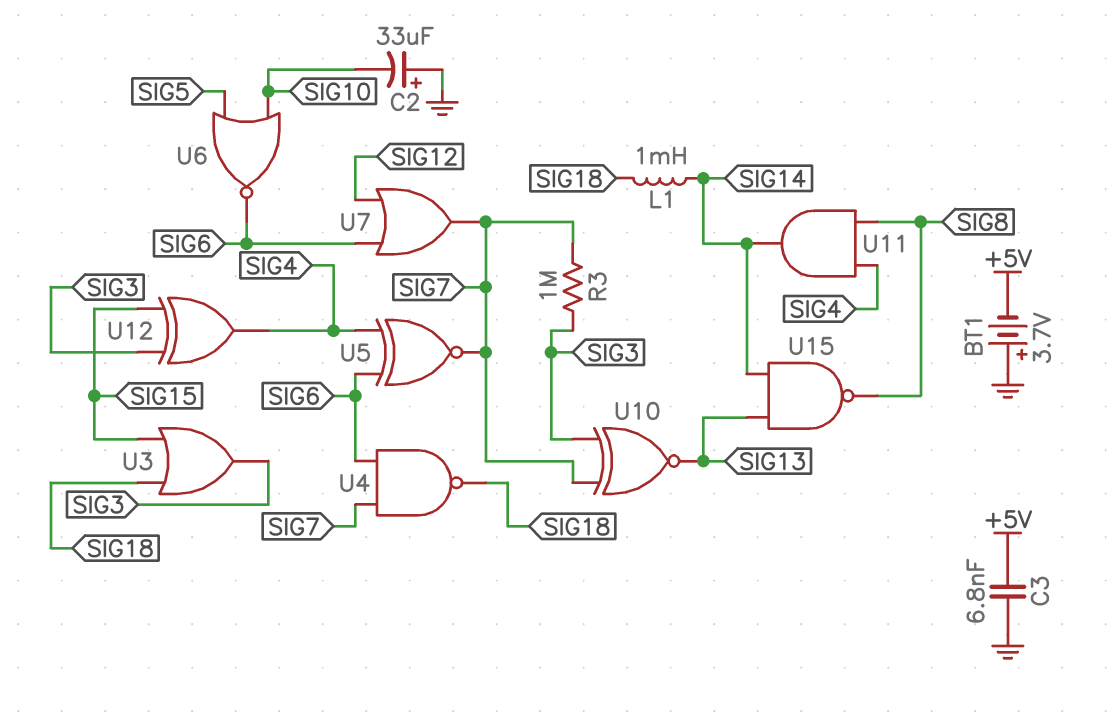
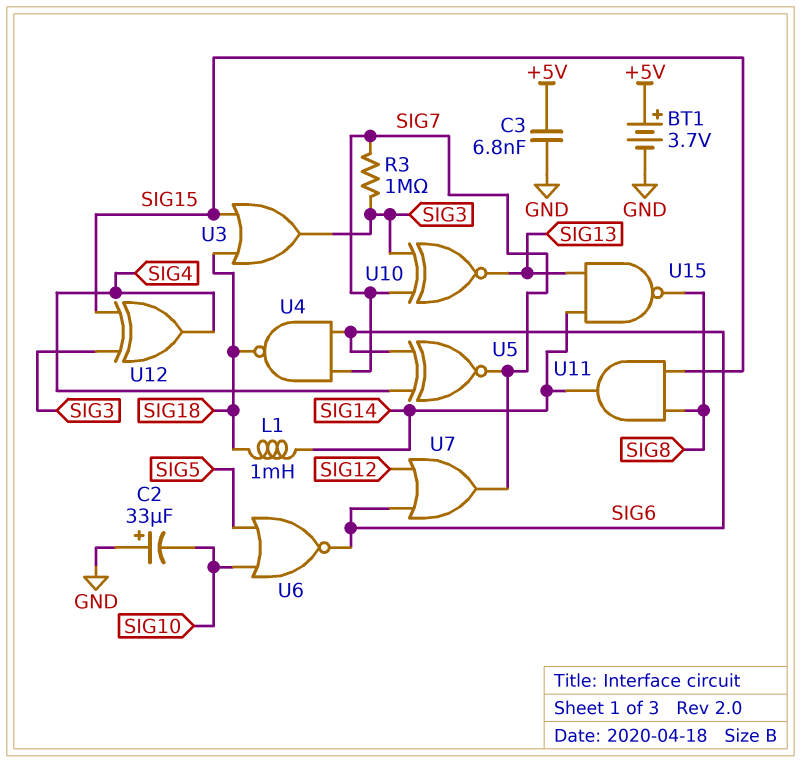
BT1: 3.7V (plus GND, minus +5V) -> 3.7V (plus +5V, minus GND)
U11: AND (in SIG4, in SIG8, out SIG14) -> AND (in SIG8, in SIG15, out SIG14)

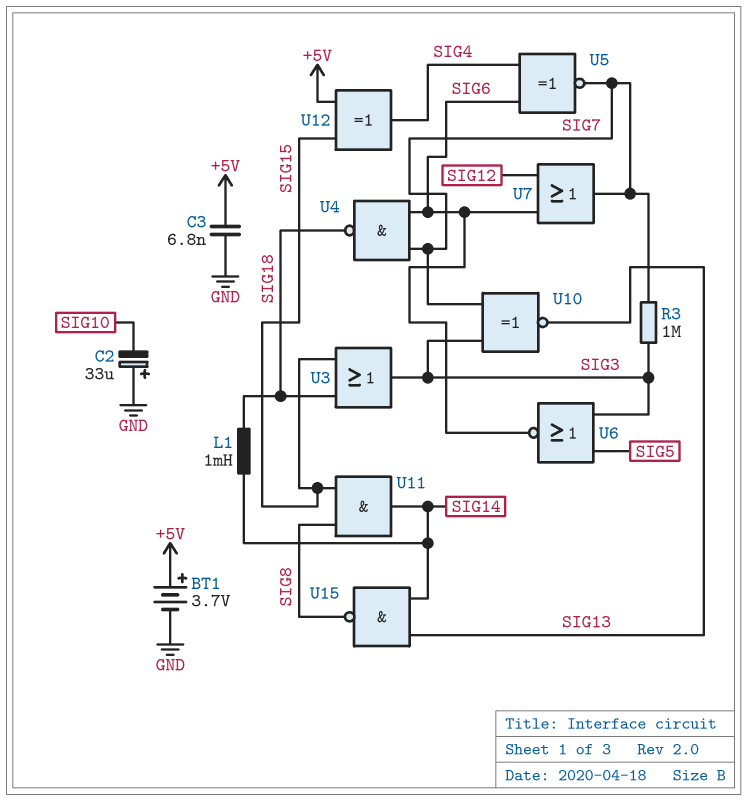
U6: NOR (in SIG5, in SIG10, out SIG6) -> NOR (in SIG3, in SIG5, out SIG6)
U12: XOR (in SIG3, in SIG15, out SIG4) -> XOR (in +5V, in SIG15, out SIG4)

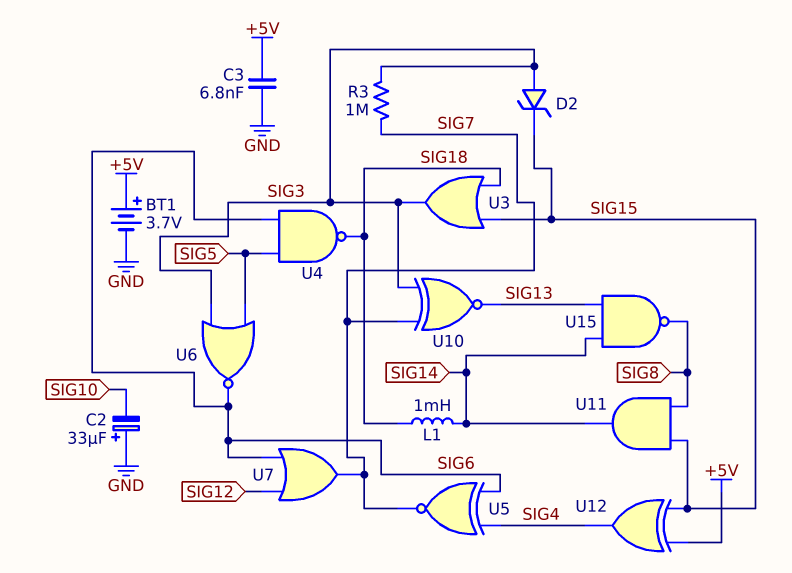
D2: none -> zener (A SIG3, K SIG15)
U4: NAND (in SIG6, in SIG7, out SIG18) -> NAND (in SIG5, in SIG6, out SIG18)

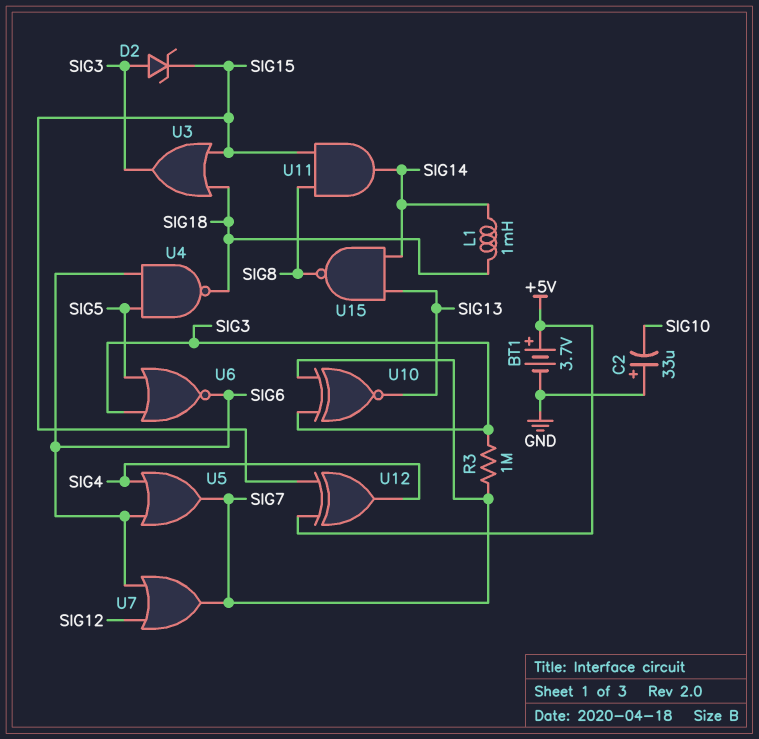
C3: 6.8nF (+5V, GND) -> none
U5: XNOR (in SIG4, in SIG6, out SIG7) -> OR (in SIG4, in SIG6, out SIG7)

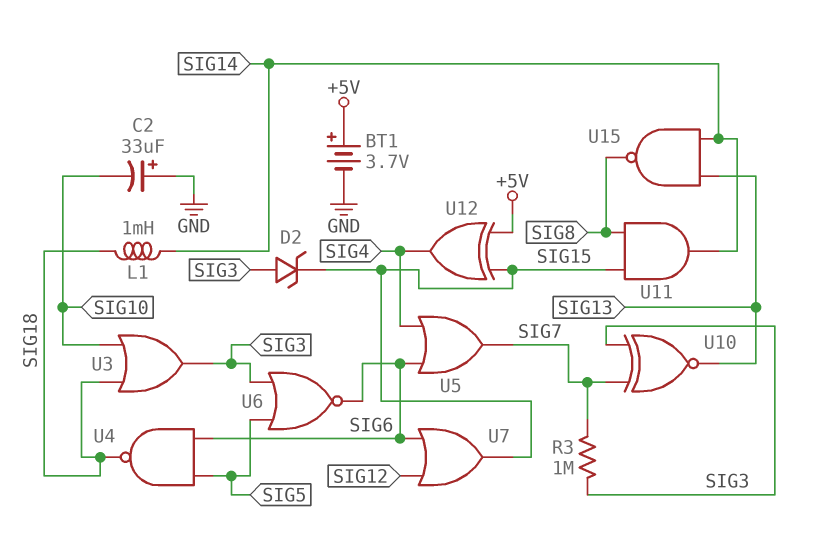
U3: OR (in SIG15, in SIG18, out SIG3) -> OR (in SIG10, in SIG18, out SIG3)
U7: OR (in SIG6, in SIG12, out SIG7) -> OR (in SIG6, in SIG12, out SIG15)

